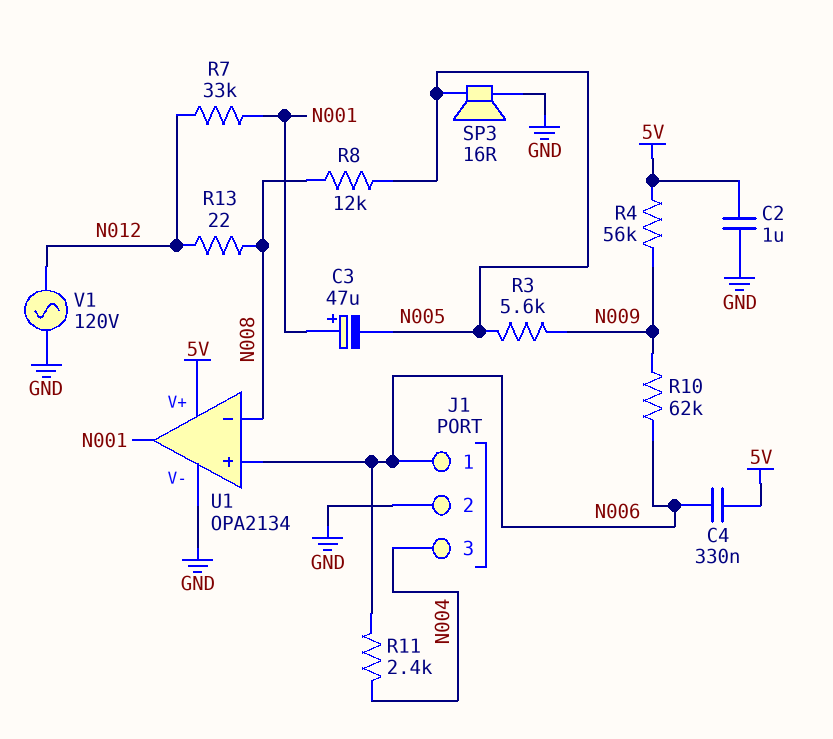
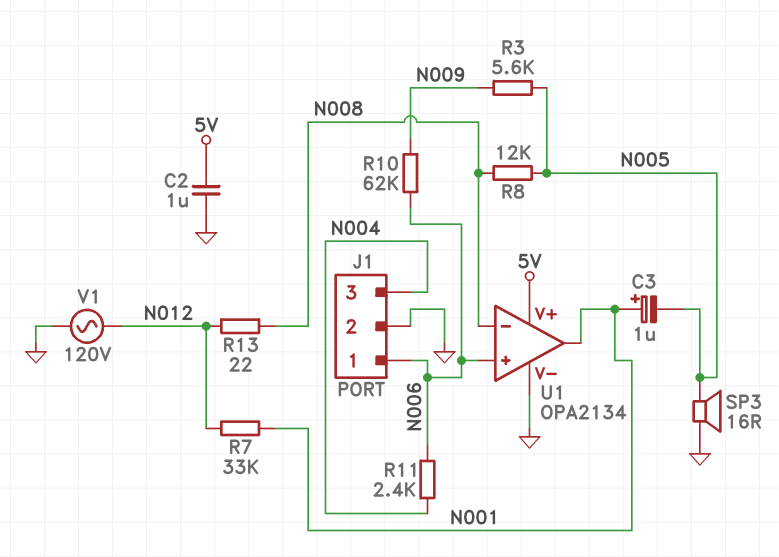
C3: 47uF (plus N001, minus N005) -> 1uF (plus N001, minus N005)
C4: 330nF (5V, N006) -> none
R4: 56k (5V, N009) -> none

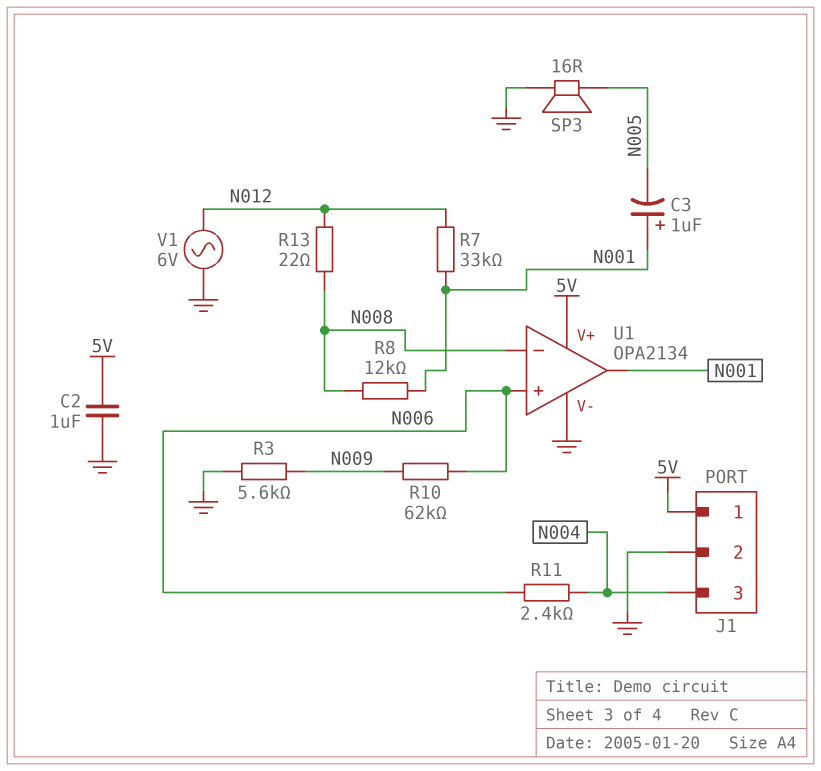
J1 pin 1: N006 -> 5V
R3: 5.6k (N005, N009) -> 5.6k (GND, N009)
R8: 12k (N005, N008) -> 12k (N001, N008)
V1: AC 120V (GND, N012) -> AC 6V (GND, N012)

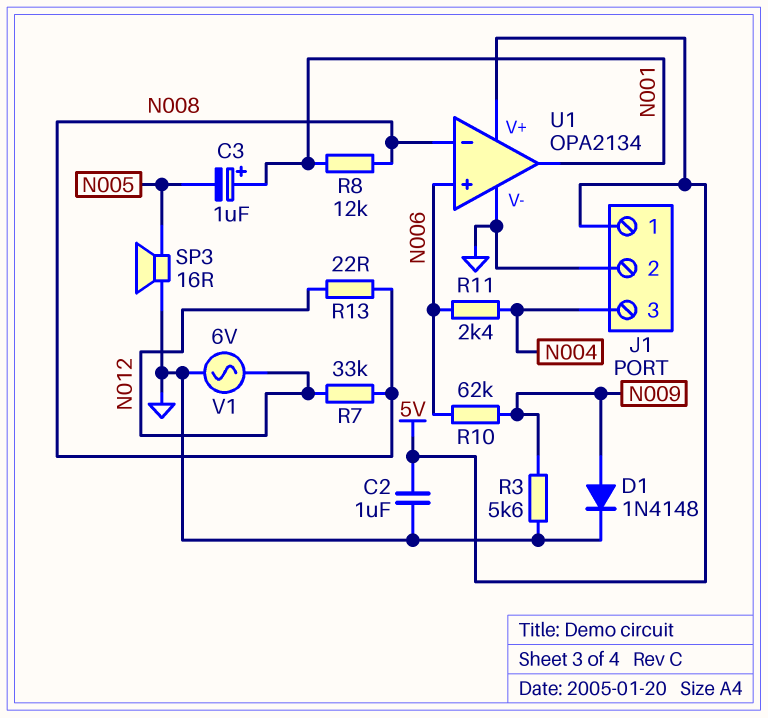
D1: none -> diode 1N4148 (A N009, K GND)
R7: 33k (N001, N012) -> 33k (N008, N012)

